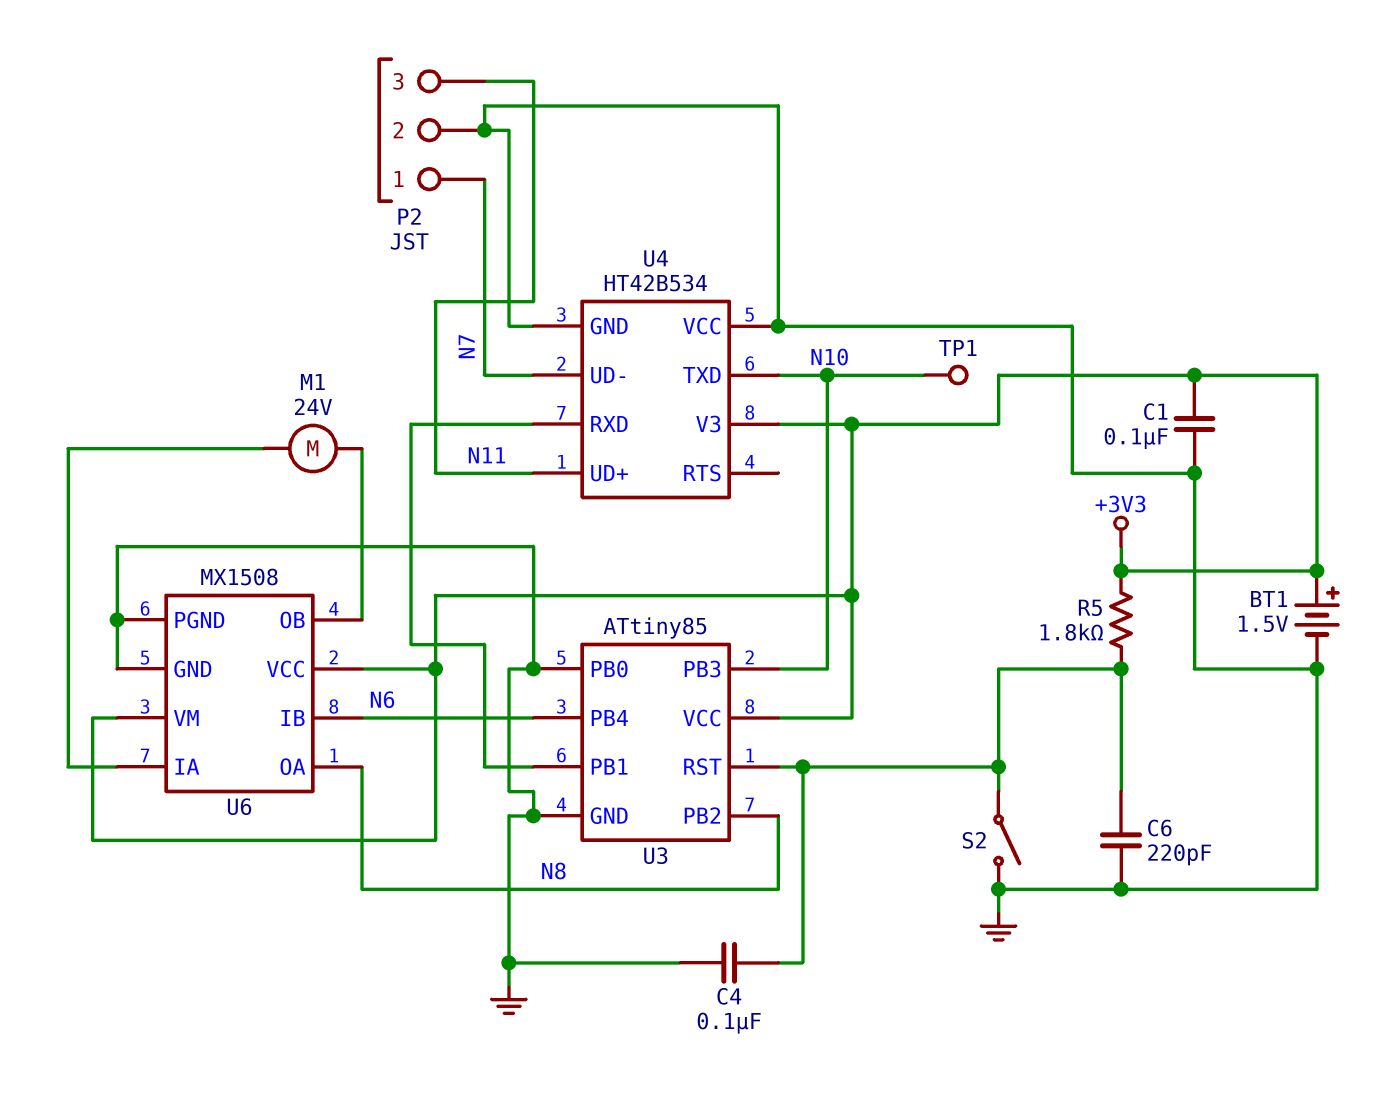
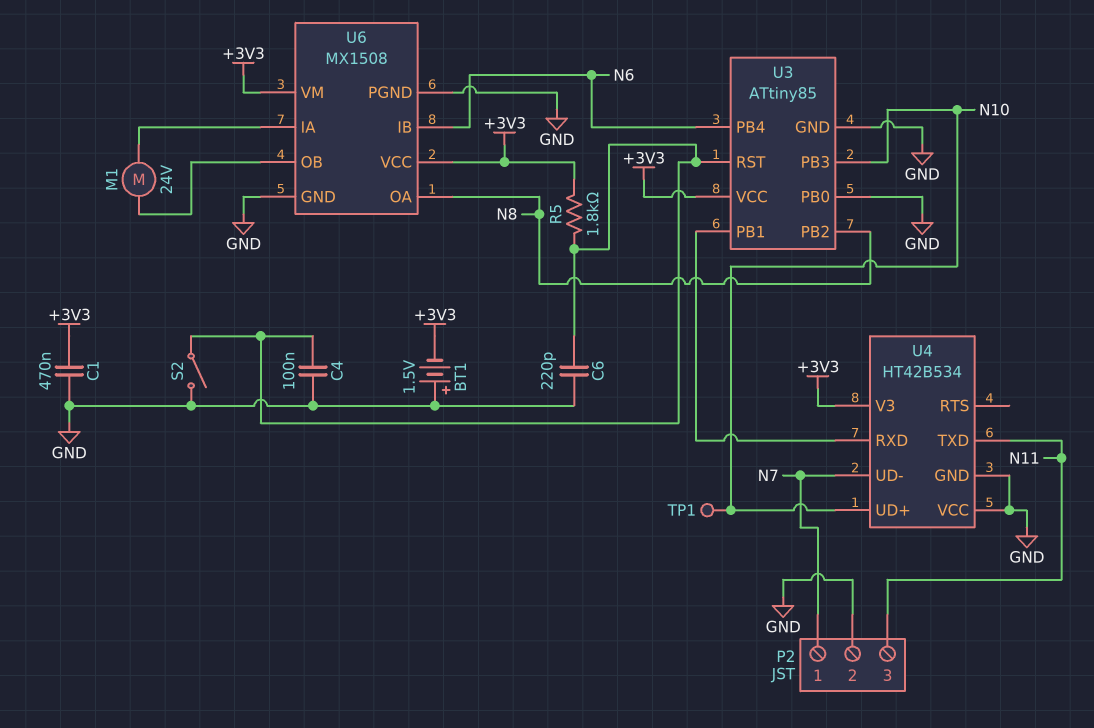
BT1: 1.5V (plus +3V3, minus GND) -> 1.5V (plus GND, minus +3V3)
C1: 100nF (+3V3, GND) -> 470nF (+3V3, GND)
U4 pin TXD: N10 -> N11
U4 pin UD+: N11 -> N10

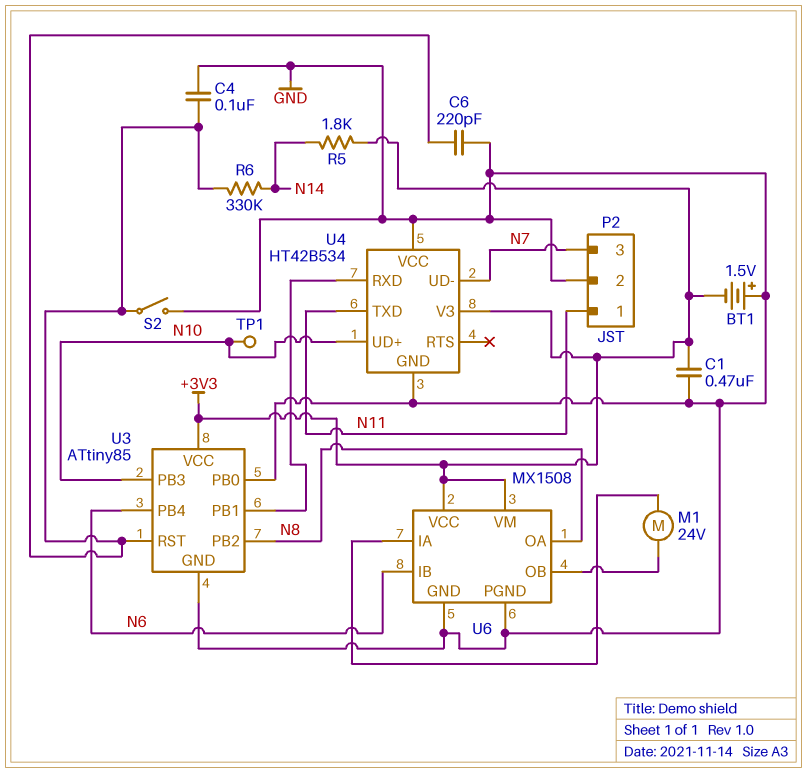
P2 pin 1: N7 -> N11
P2 pin 3: N11 -> N7
R5: 1.8k (+3V3, U3/RST) -> 1.8k (+3V3, N14)
R6: none -> 330k (N14, U3/RST)

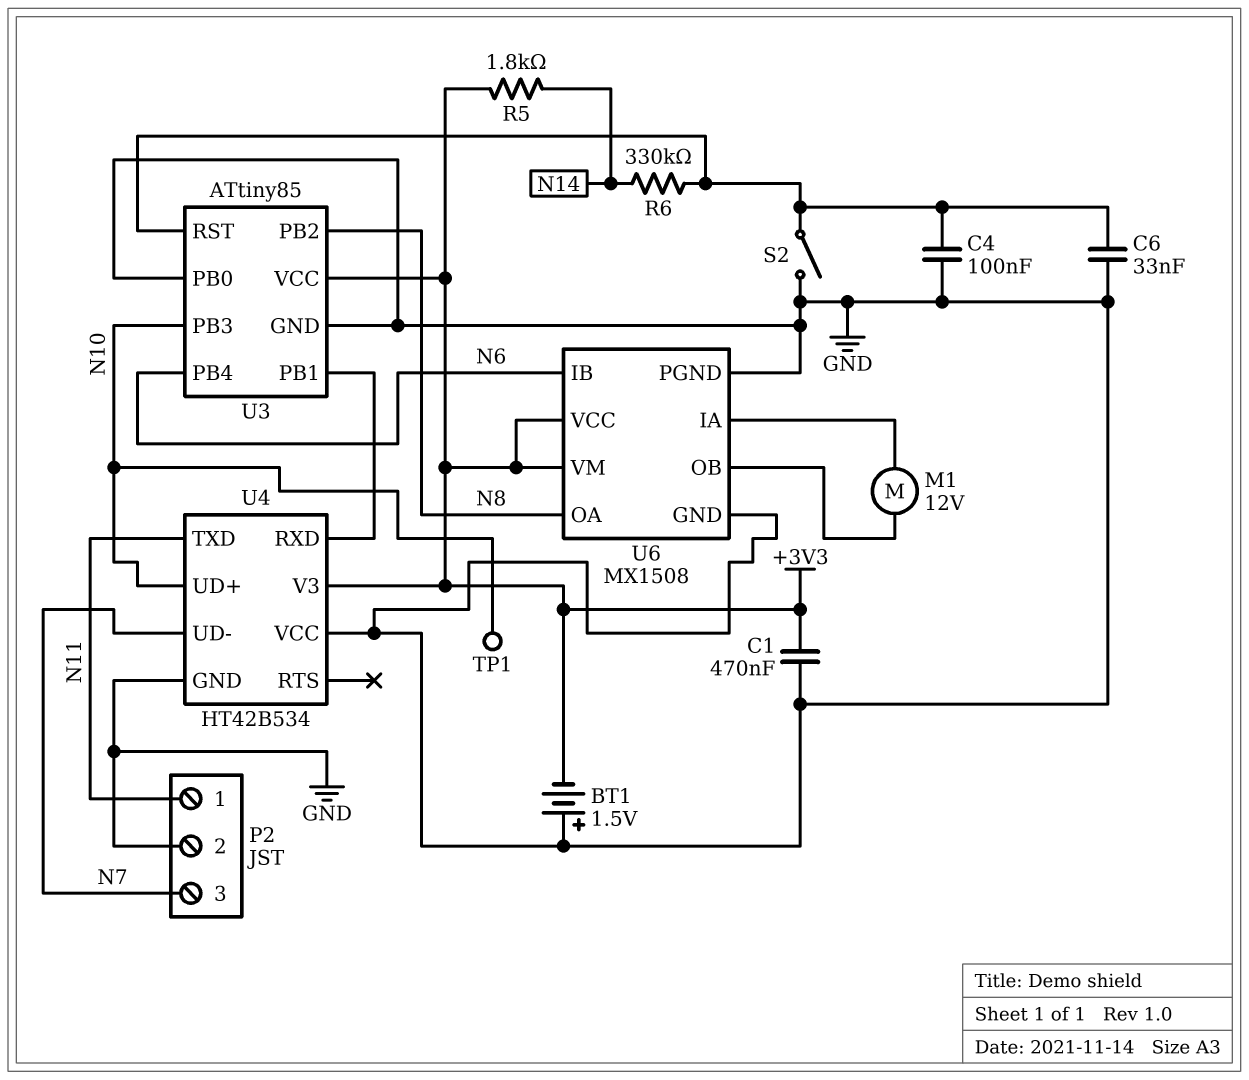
C6: 220pF (GND, U3/RST) -> 33nF (GND, U3/RST)
M1: motor 24V (U6/IA, U6/OB) -> motor 12V (U6/IA, U6/OB)

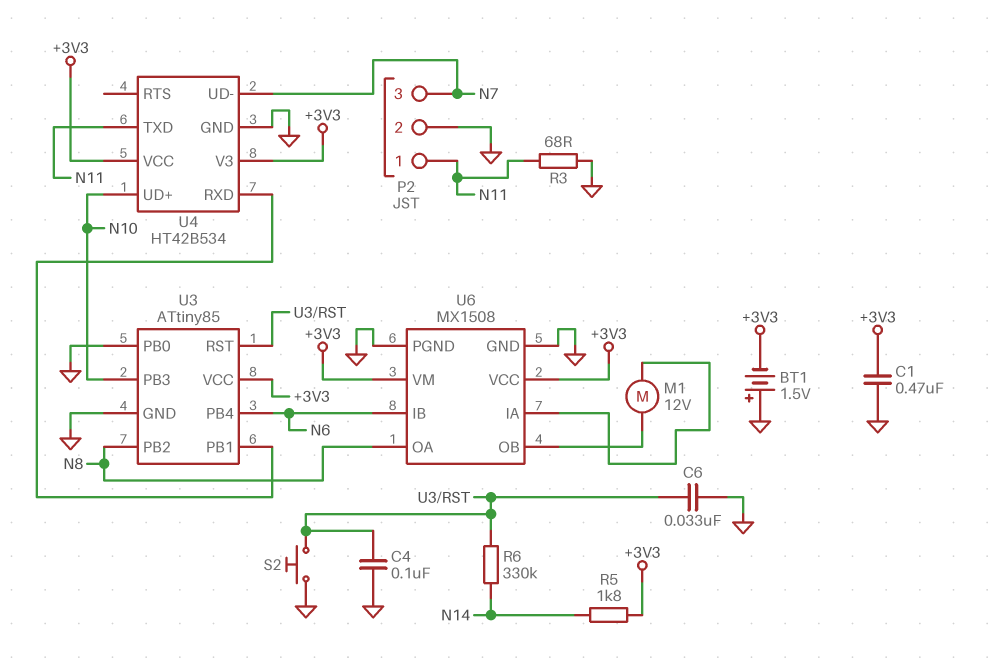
R3: none -> 68 (GND, N11)
S2: switch (GND, U3/RST) -> button (GND, U3/RST)
TP1: test point (N10) -> none
U4 pin VCC: GND -> +3V3

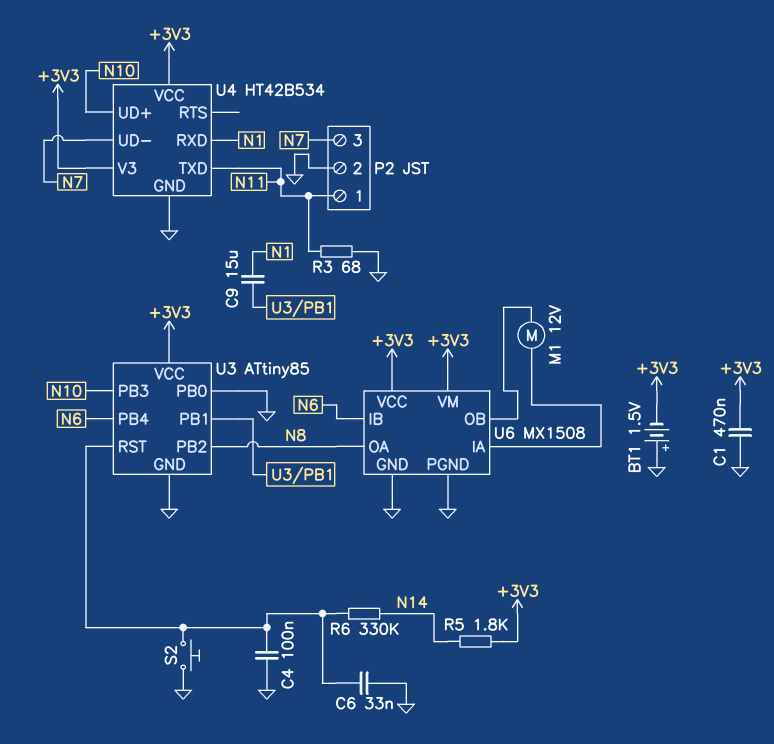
C9: none -> 15uF (N1, U3/PB1)
U4 pin RXD: U3/PB1 -> N1

